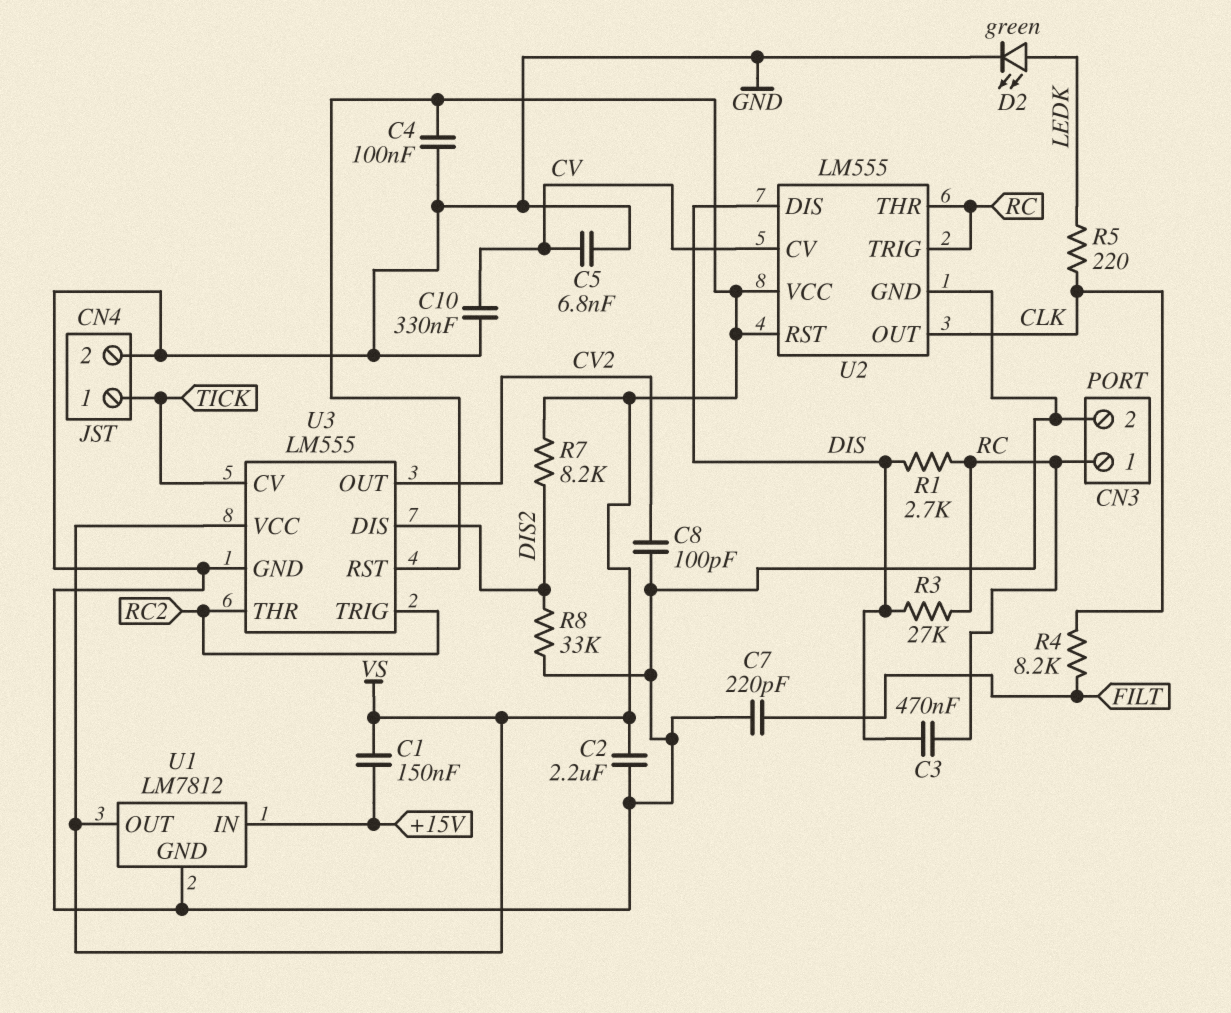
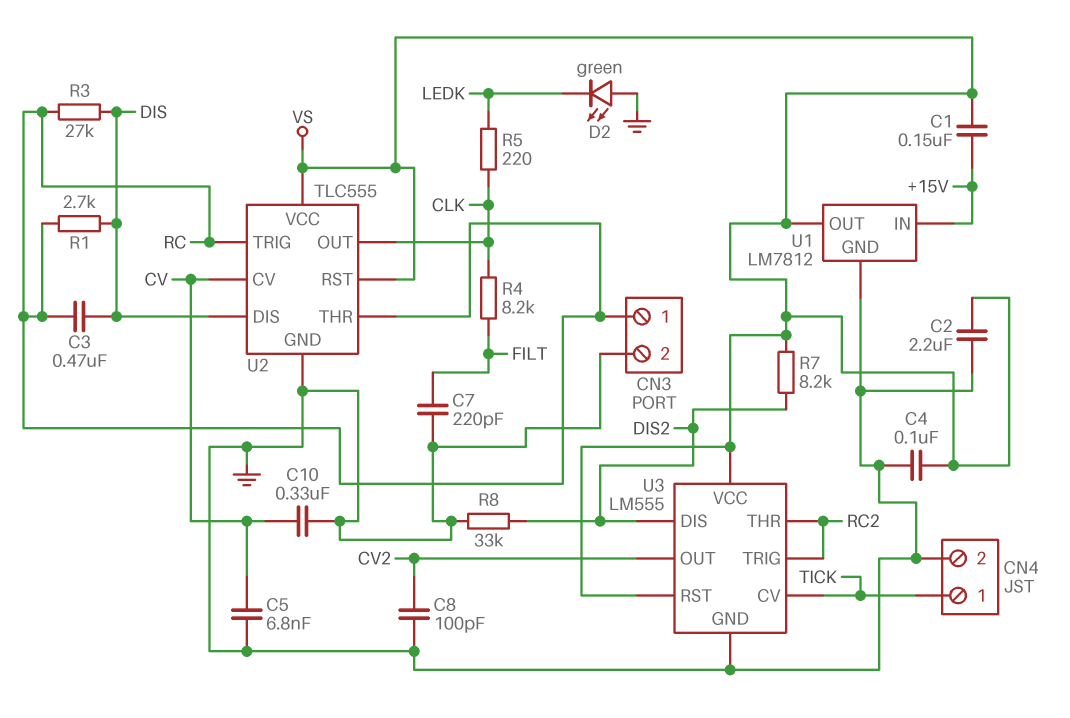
D2: LED green (A LEDK, K GND) -> LED green (A GND, K LEDK)
U2: LM555 -> TLC555

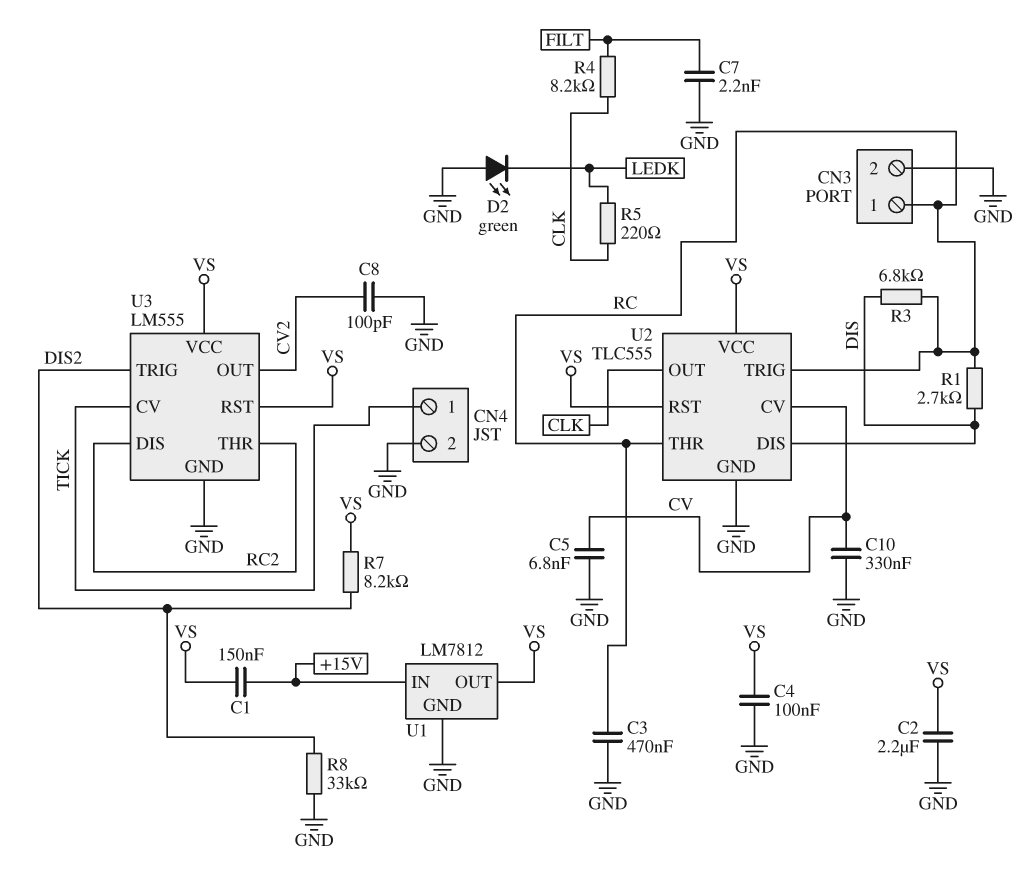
C3: 470nF (DIS, RC) -> 470nF (GND, RC)
C7: 220pF (FILT, GND) -> 2.2nF (FILT, GND)
R3: 27k (DIS, RC) -> 6.8k (DIS, RC)
U3 pin DIS: DIS2 -> RC2
U3 pin TRIG: RC2 -> DIS2

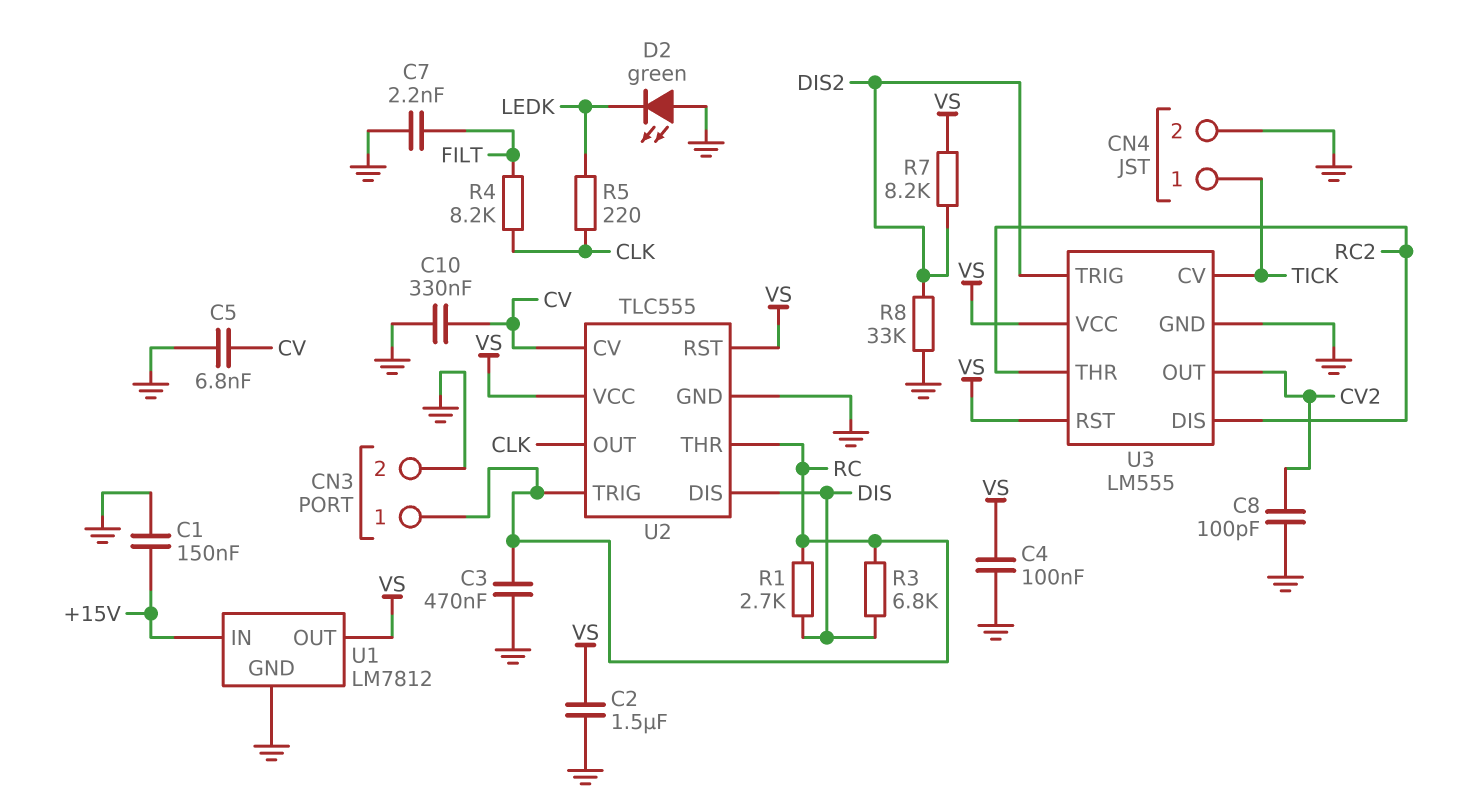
C1: 150nF (+15V, VS) -> 150nF (+15V, GND)
C2: 2.2uF (GND, VS) -> 1.5uF (GND, VS)

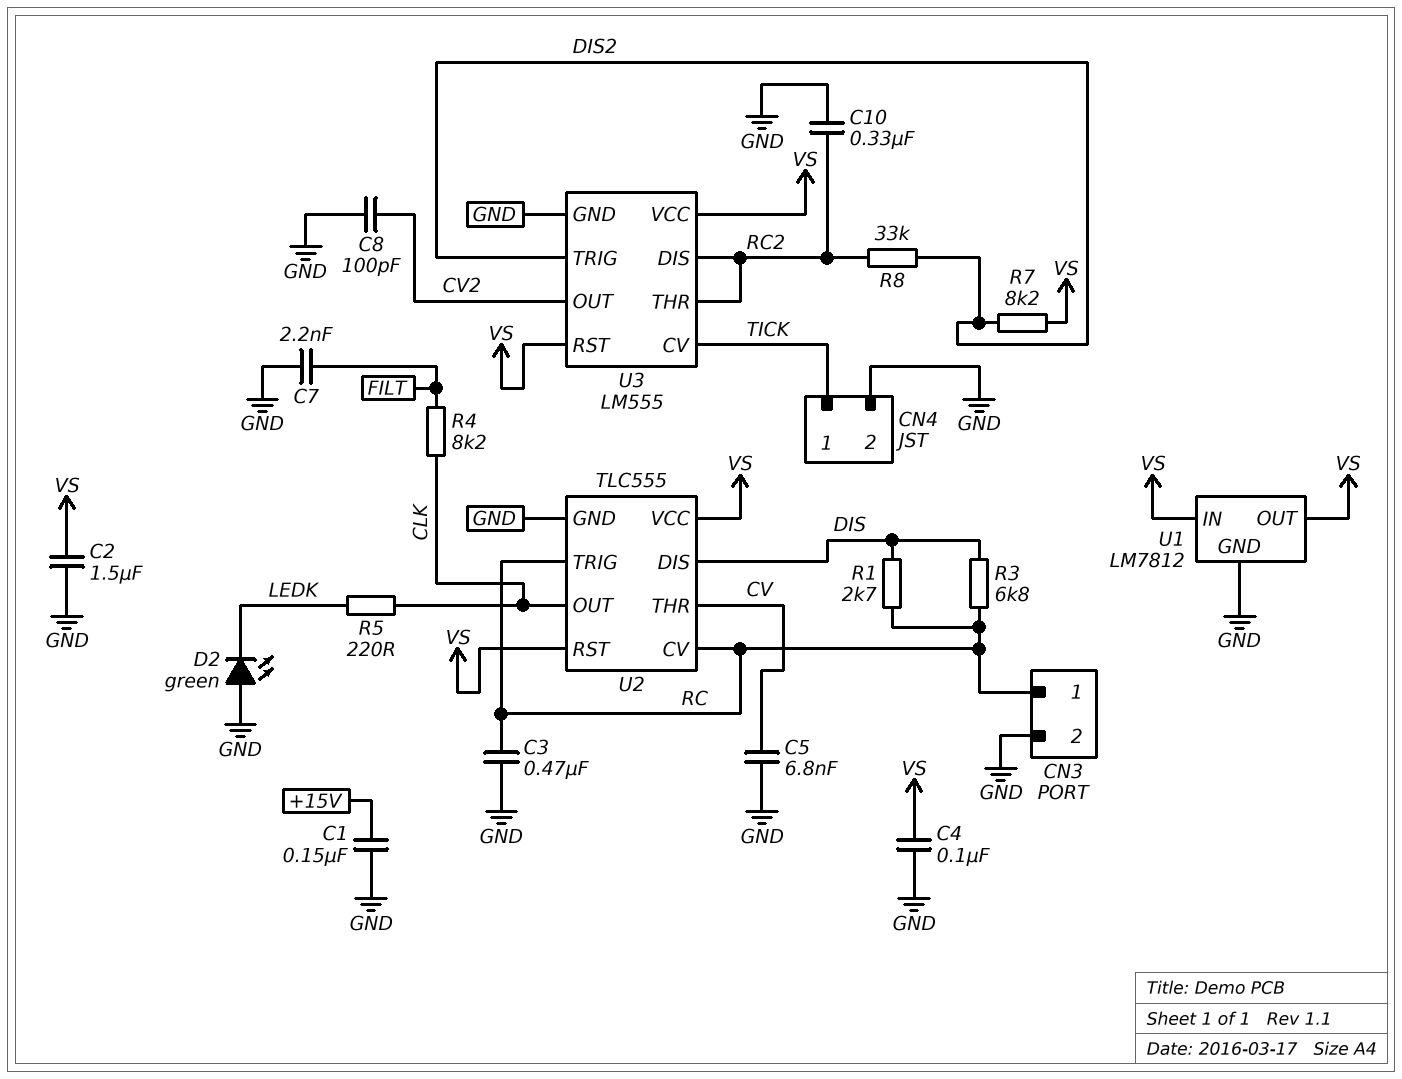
C10: 330nF (CV, GND) -> 330nF (GND, RC2)
R8: 33k (DIS2, GND) -> 33k (DIS2, RC2)
U1 pin IN: +15V -> VS
U2 pin CV: CV -> RC
U2 pin THR: RC -> CV

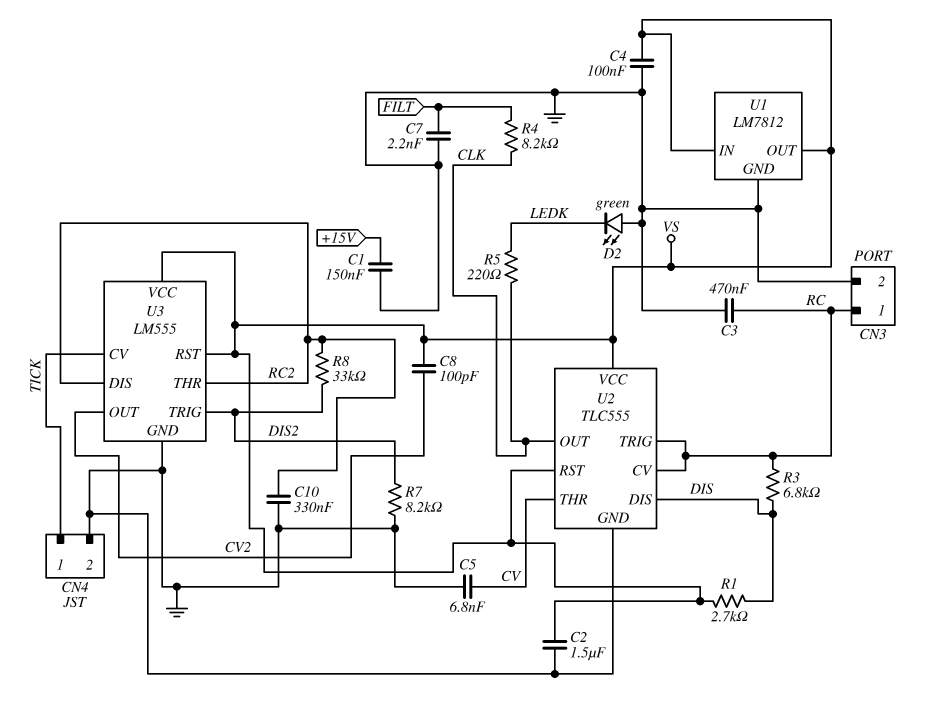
C8: 100pF (CV2, GND) -> 100pF (CV2, VS)
R1: 2.7k (DIS, RC) -> 2.7k (DIS, VS)
R7: 8.2k (DIS2, VS) -> 8.2k (DIS2, GND)

